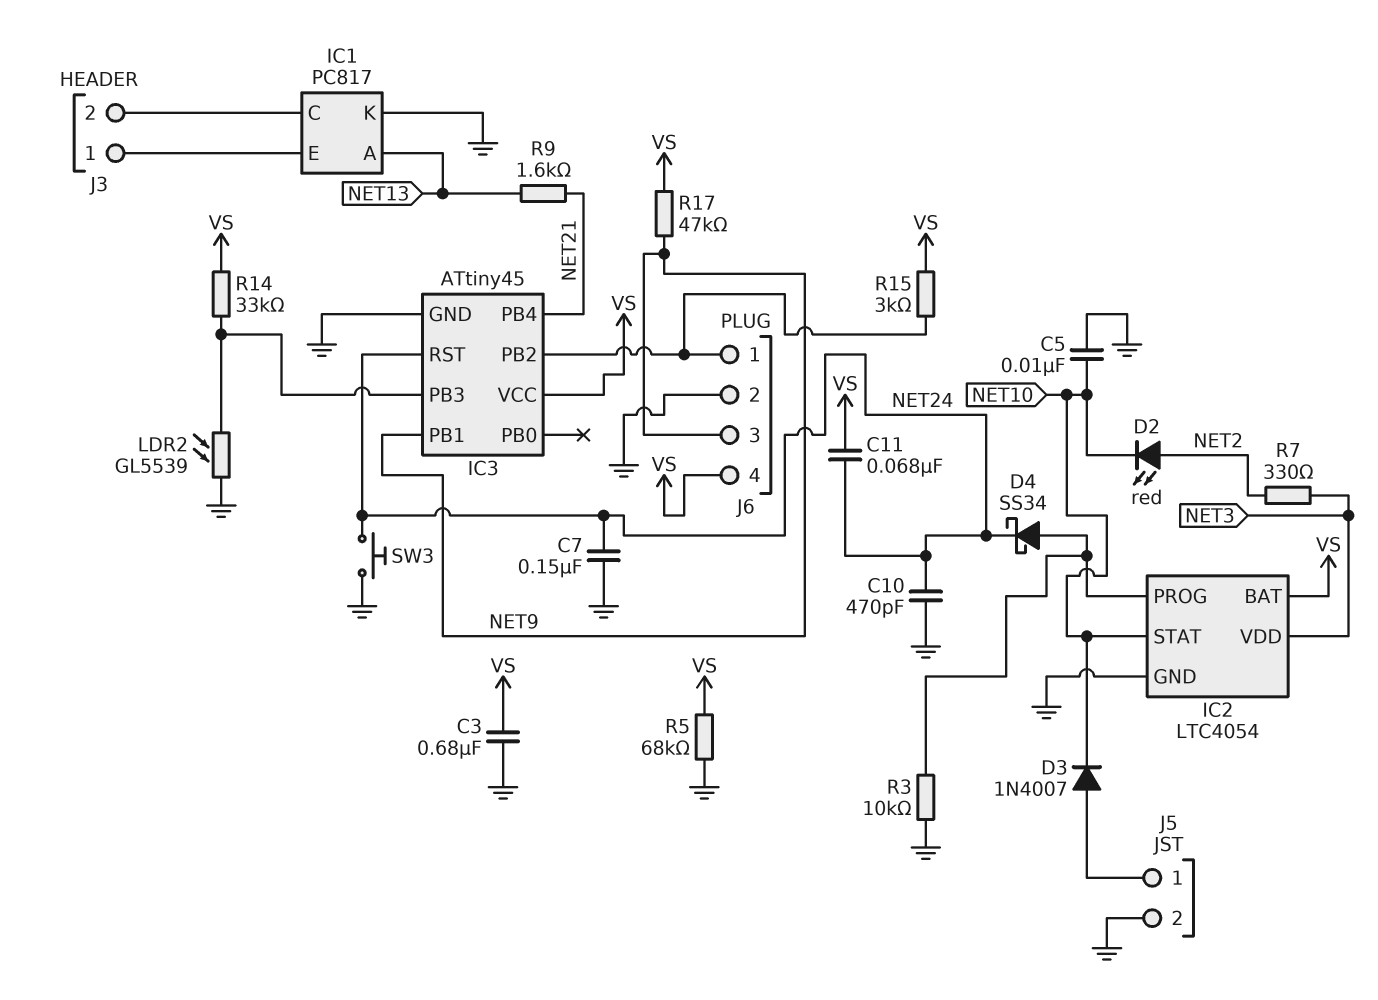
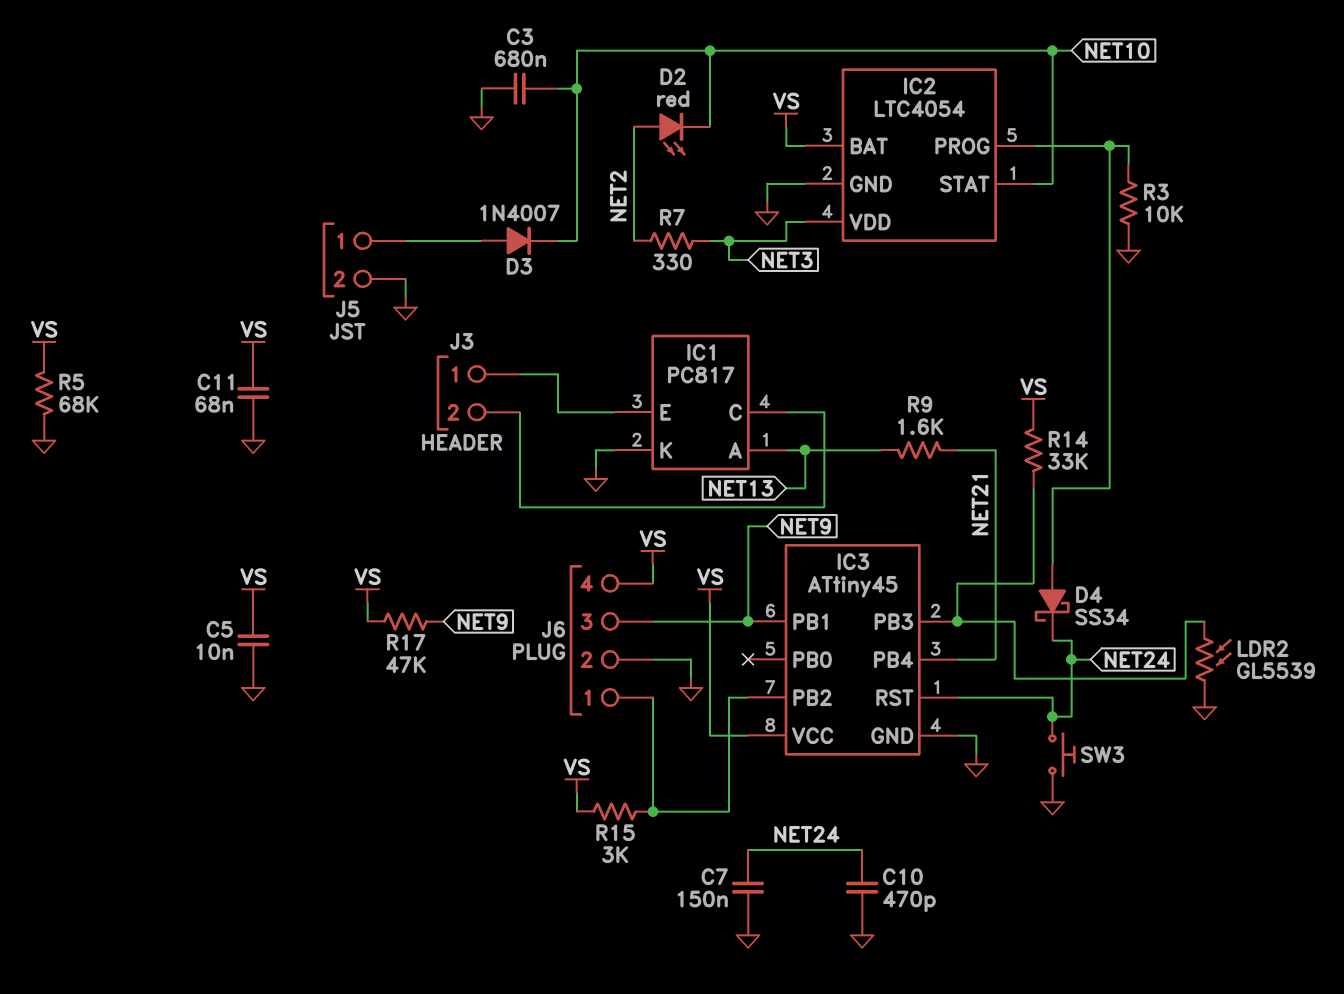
C3: 680nF (GND, VS) -> 680nF (GND, NET10)
C5: 10nF (GND, NET10) -> 10nF (GND, VS)
C11: 68nF (NET24, VS) -> 68nF (GND, VS)

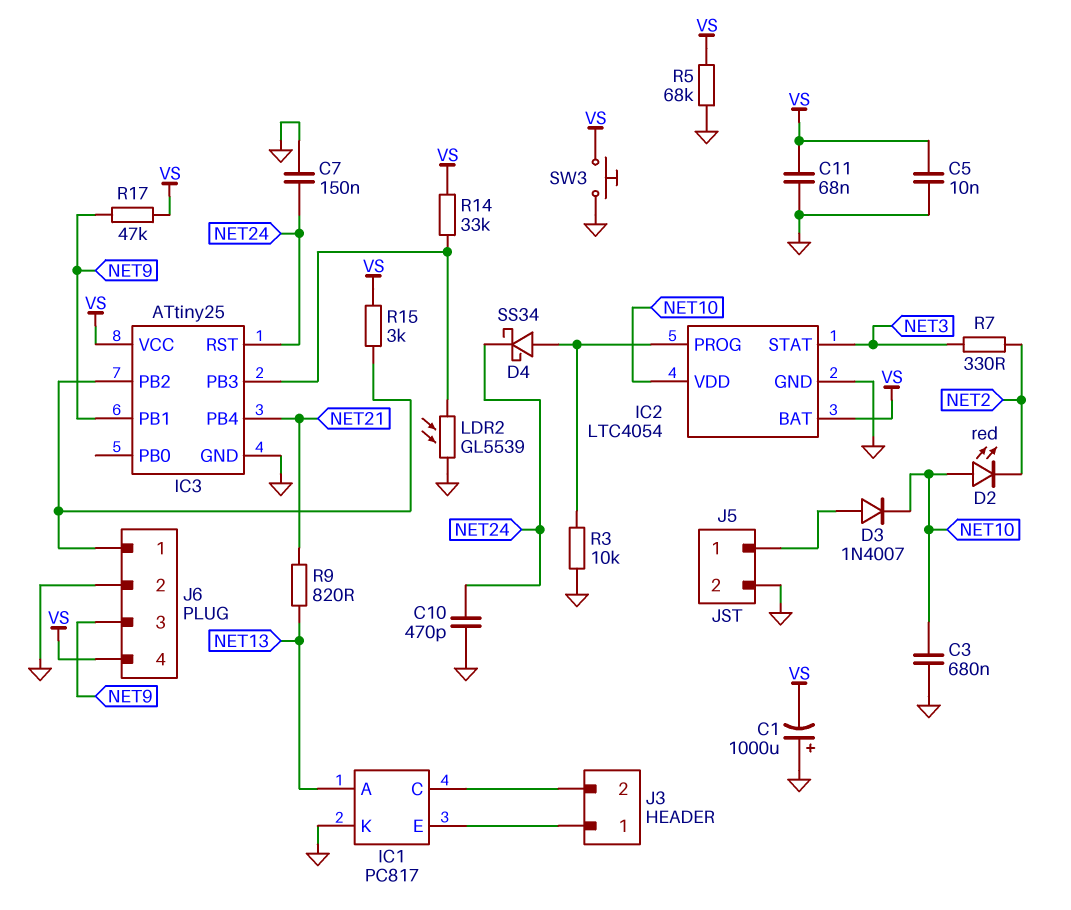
C1: none -> 1000uF (plus GND, minus VS)
D2: LED red (A NET2, K NET10) -> LED red (A NET10, K NET2)
IC2 pin STAT: NET10 -> NET3
IC2 pin VDD: NET3 -> NET10
IC3: ATtiny45 -> ATtiny25
R9: 1.6k (NET13, NET21) -> 820 (NET13, NET21)
SW3: button (GND, NET24) -> button (GND, VS)

